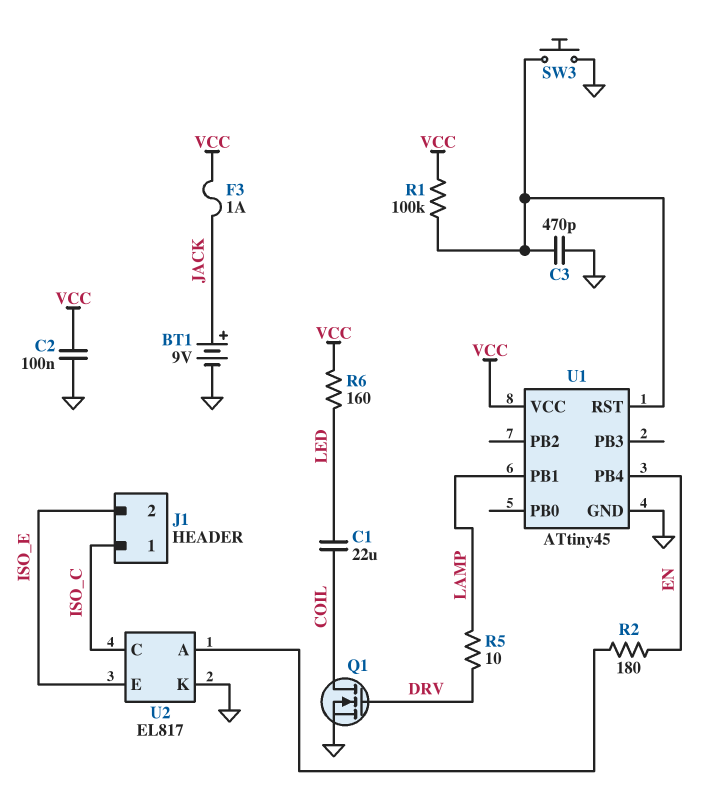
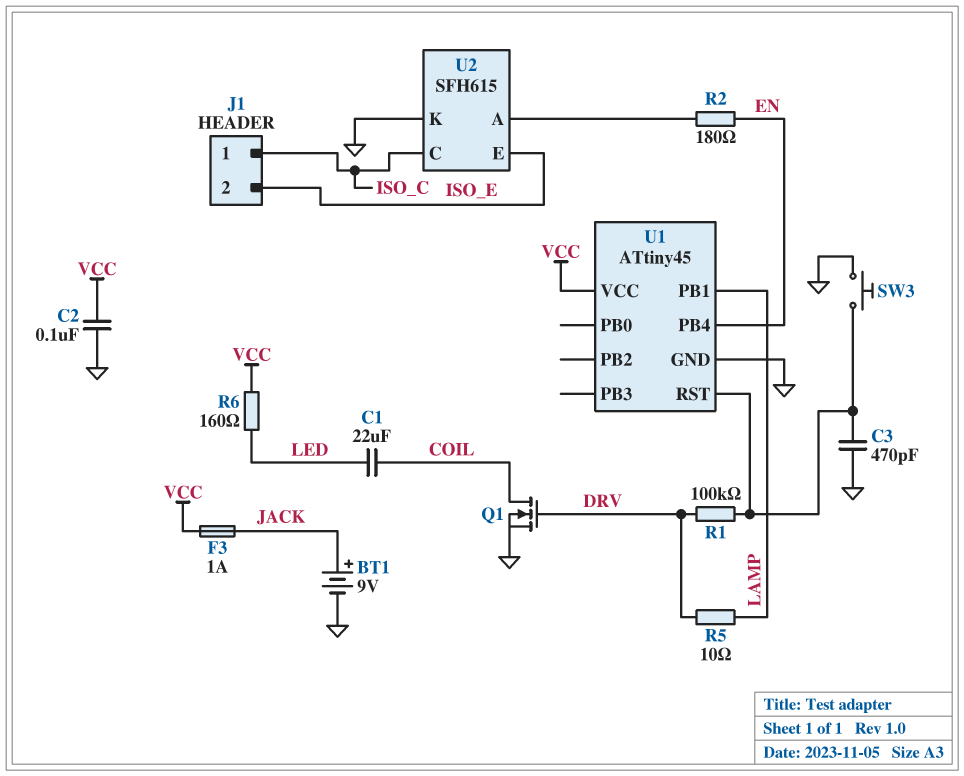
R1: 100k (U1/RST, VCC) -> 100k (DRV, U1/RST)
U2: EL817 -> SFH615

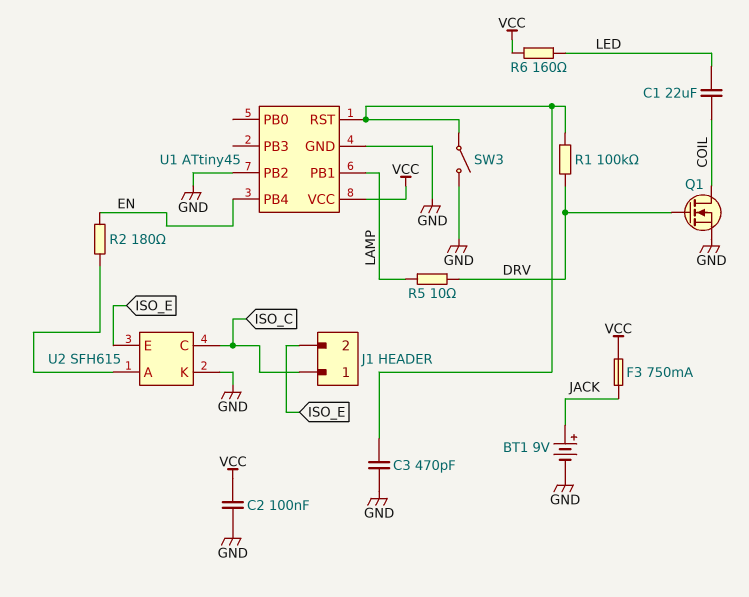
F3: 1A (JACK, VCC) -> 750mA (JACK, VCC)
SW3: button (GND, U1/RST) -> switch (GND, U1/RST)
U1 pin PB2: none -> GND

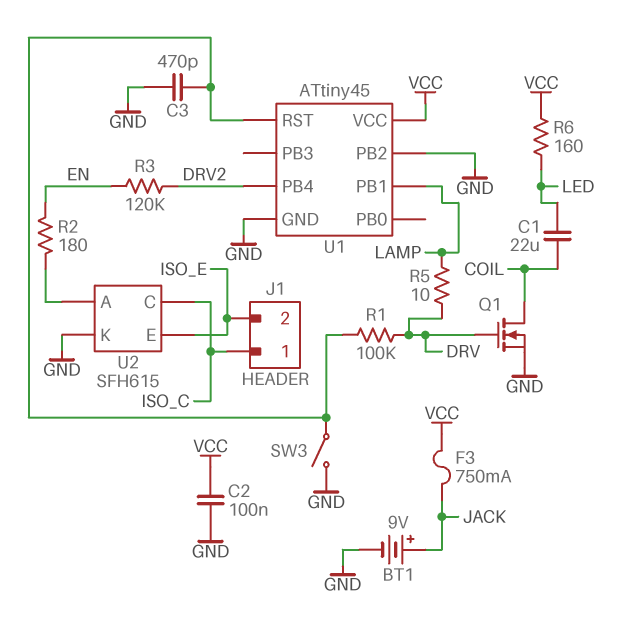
R3: none -> 120k (DRV2, EN)
U1 pin PB4: EN -> DRV2

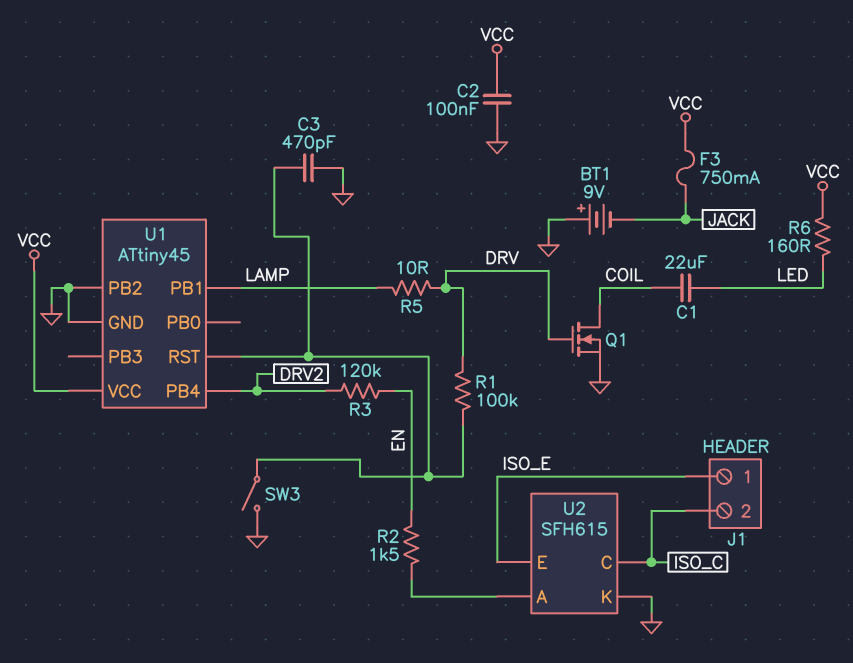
BT1: 9V (plus JACK, minus GND) -> 9V (plus GND, minus JACK)
J1 pin 1: ISO_C -> ISO_E
J1 pin 2: ISO_E -> ISO_C
R2: 180 (EN, U2/A) -> 1.5k (EN, U2/A)

